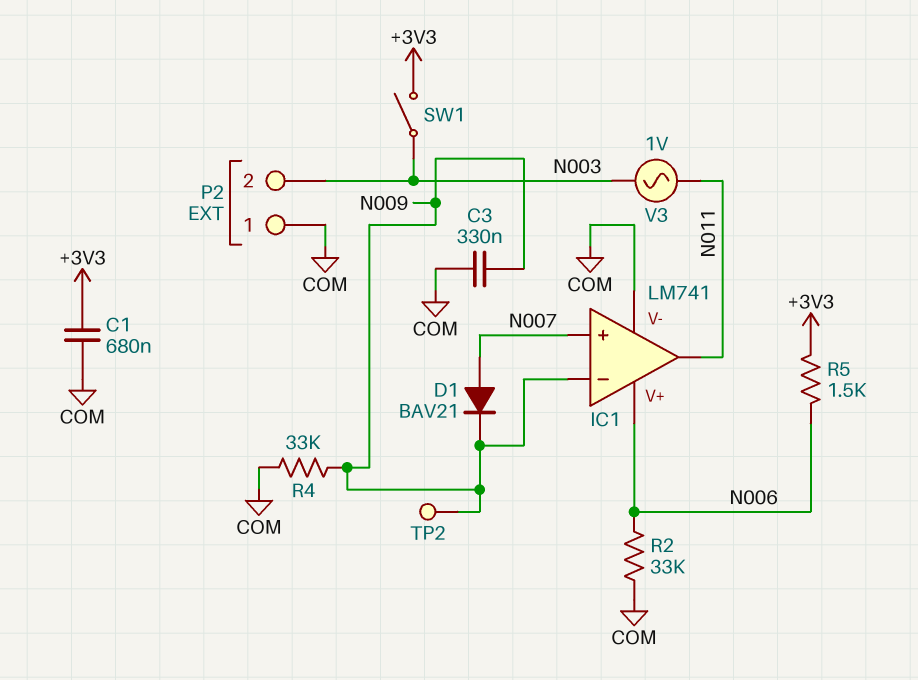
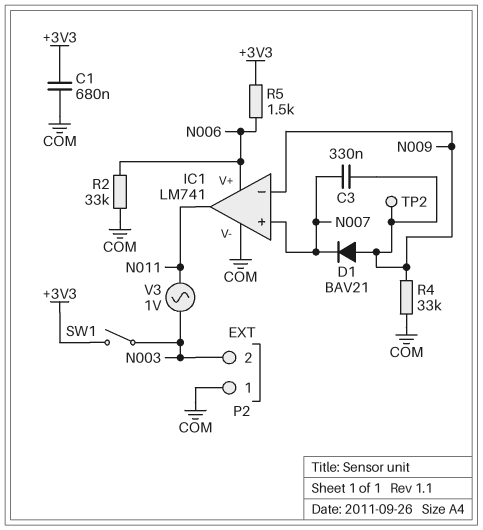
C3: 330nF (COM, N009) -> 330nF (N007, N009)
D1: diode BAV21 (A N007, K N009) -> diode BAV21 (A N009, K N007)

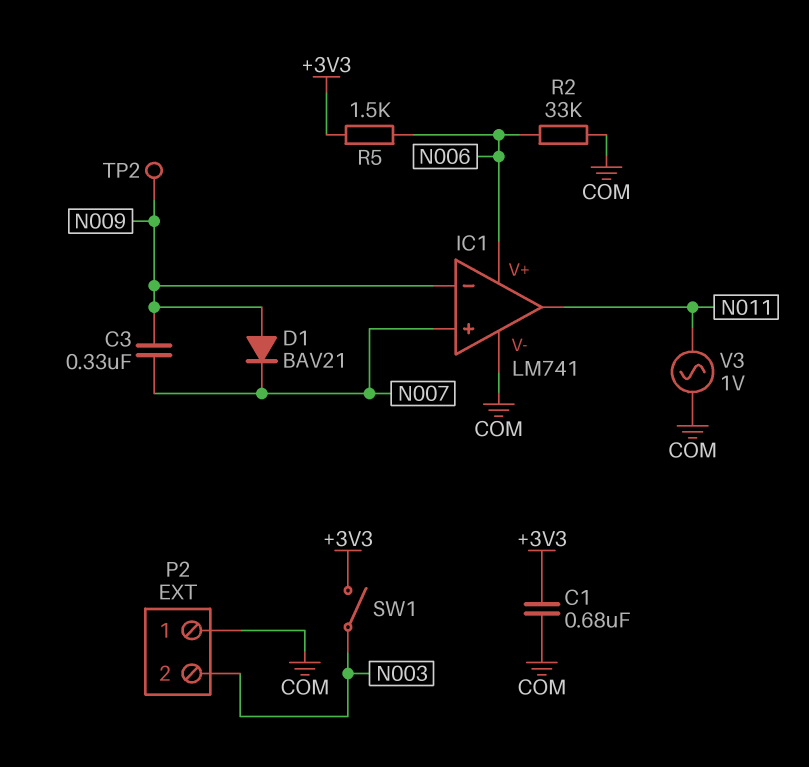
R4: 33k (COM, N009) -> none
V3: AC 1V (N003, N011) -> AC 1V (COM, N011)

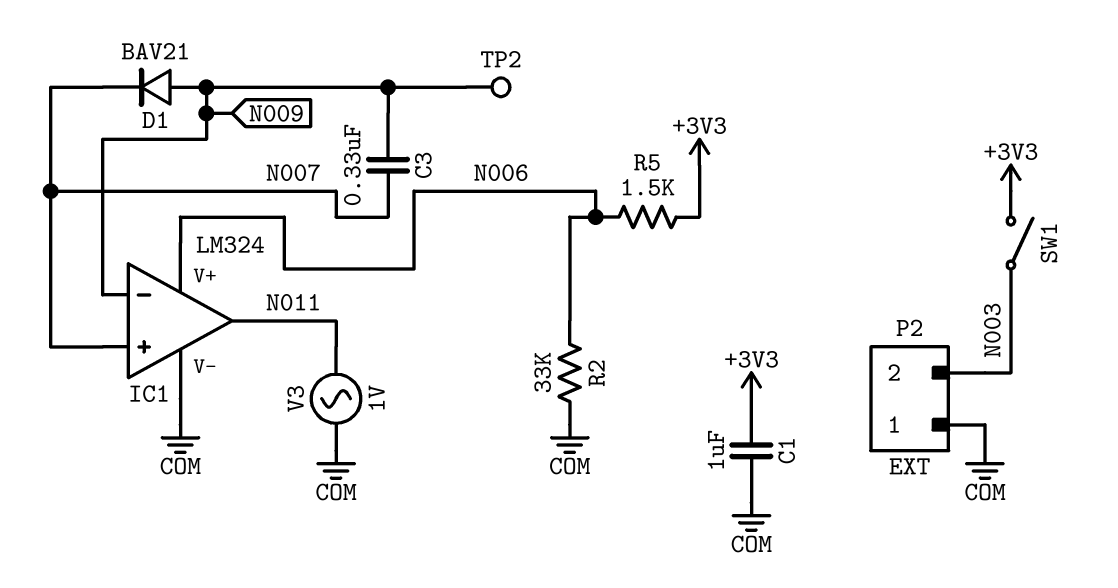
C1: 680nF (+3V3, COM) -> 1uF (+3V3, COM)
IC1: LM741 -> LM324

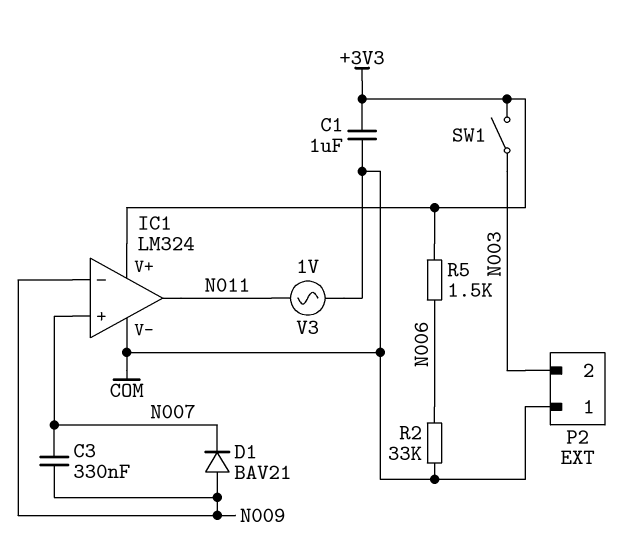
IC1 pin V+: N006 -> +3V3
TP2: test point (N009) -> none

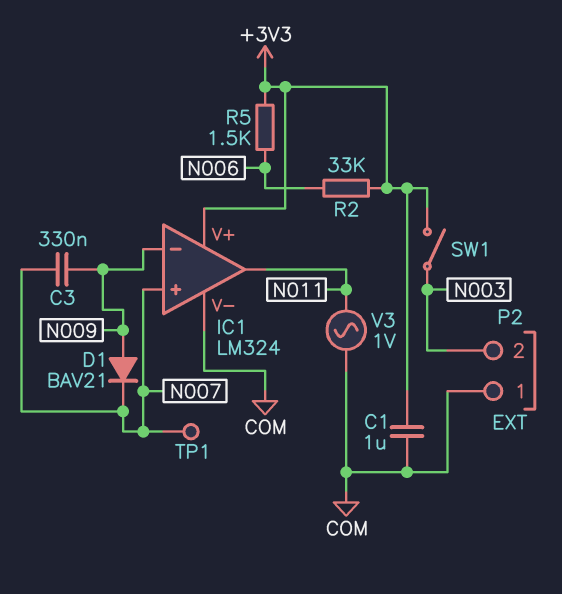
R2: 33k (COM, N006) -> 33k (+3V3, N006)
TP1: none -> test point (N007)

